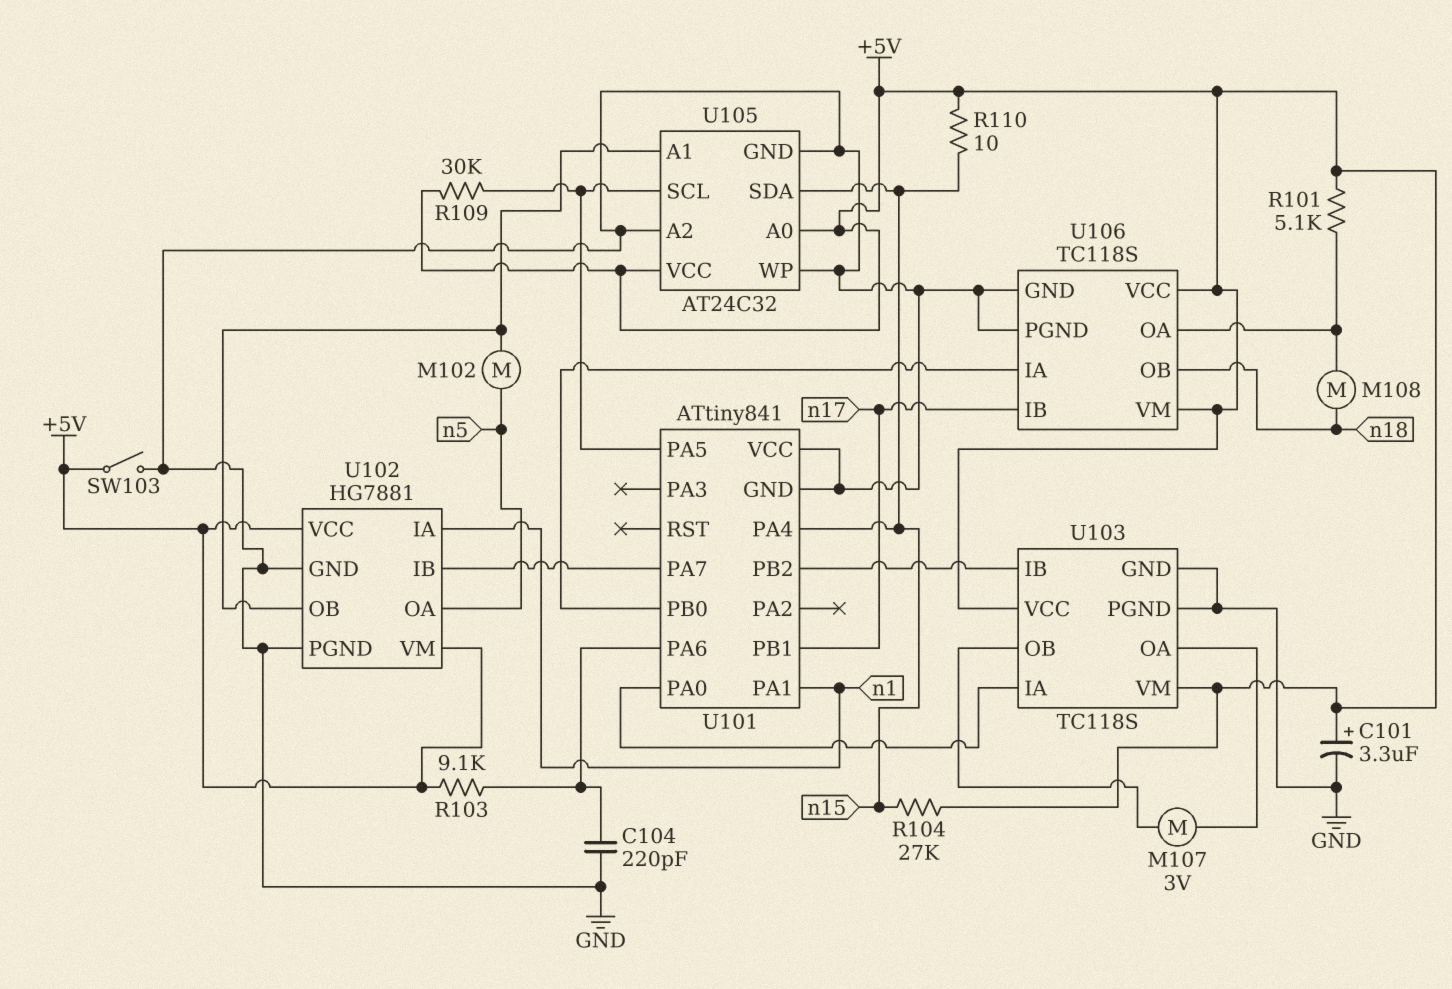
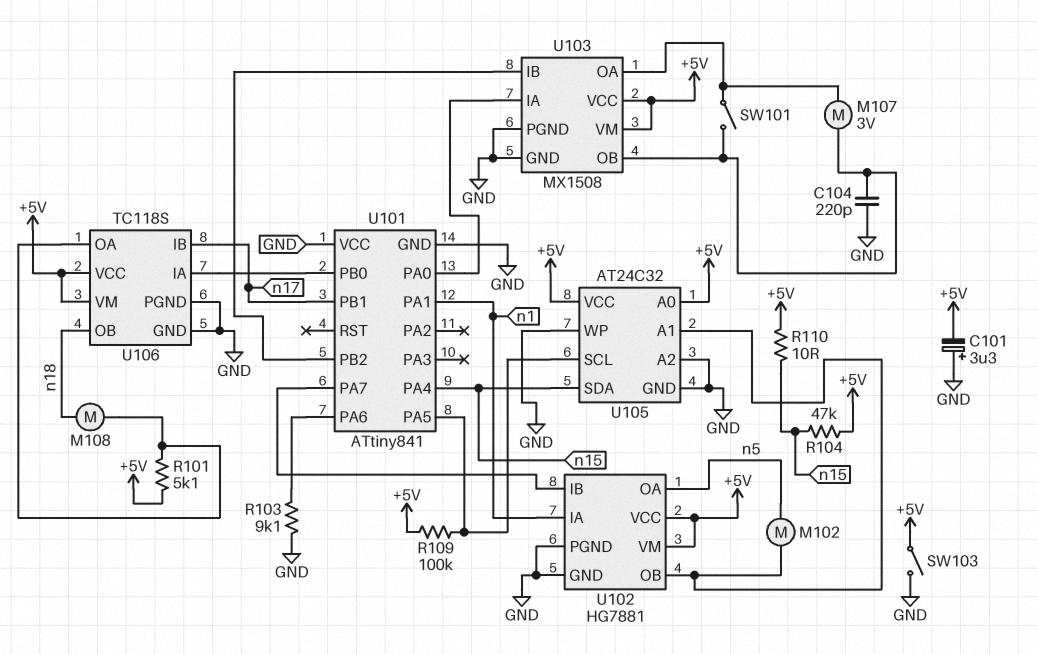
C101: 3.3uF (plus +5V, minus GND) -> 3.3uF (plus GND, minus +5V)
C104: 220pF (GND, U101/PA6) -> 220pF (GND, U103/OB)
R103: 9.1k (+5V, U101/PA6) -> 9.1k (GND, U101/PA6)
R104: 27k (+5V, n15) -> 47k (+5V, n15)
R109: 30k (+5V, U101/PA5) -> 100k (+5V, U101/PA5)
SW101: none -> switch (U103/OA, U103/OB)
U103: TC118S -> MX1508

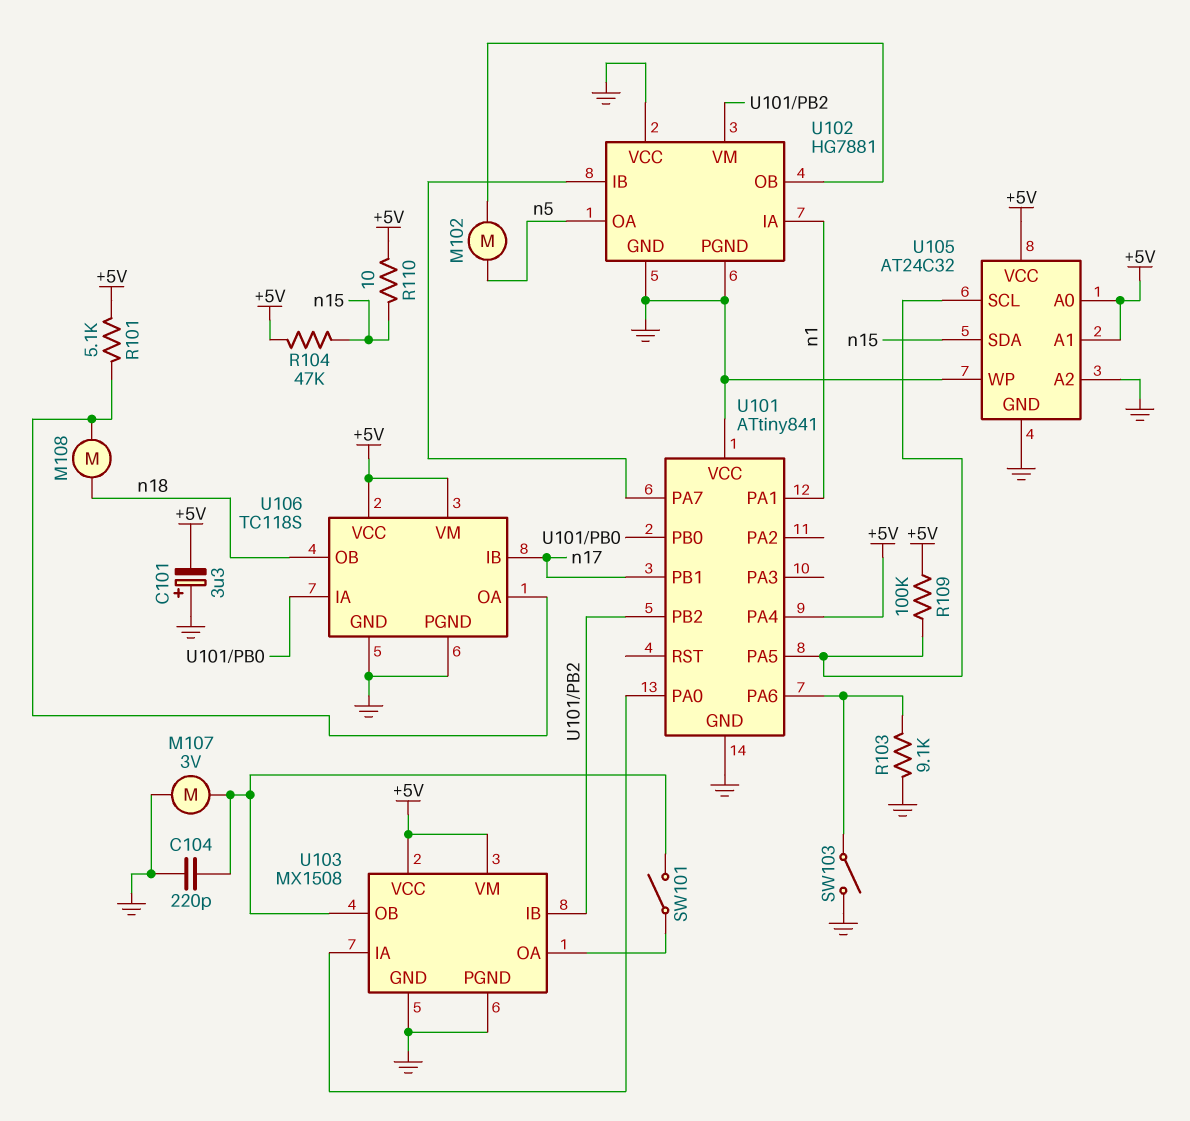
M107: motor 3V (U103/OA, U103/OB) -> motor 3V (GND, U103/OB)
SW103: switch (+5V, GND) -> switch (GND, U101/PA6)
U101 pin PA4: n15 -> +5V
U102 pin VCC: +5V -> GND
U102 pin VM: +5V -> U101/PB2
U105 pin A1: U102/OB -> +5V

